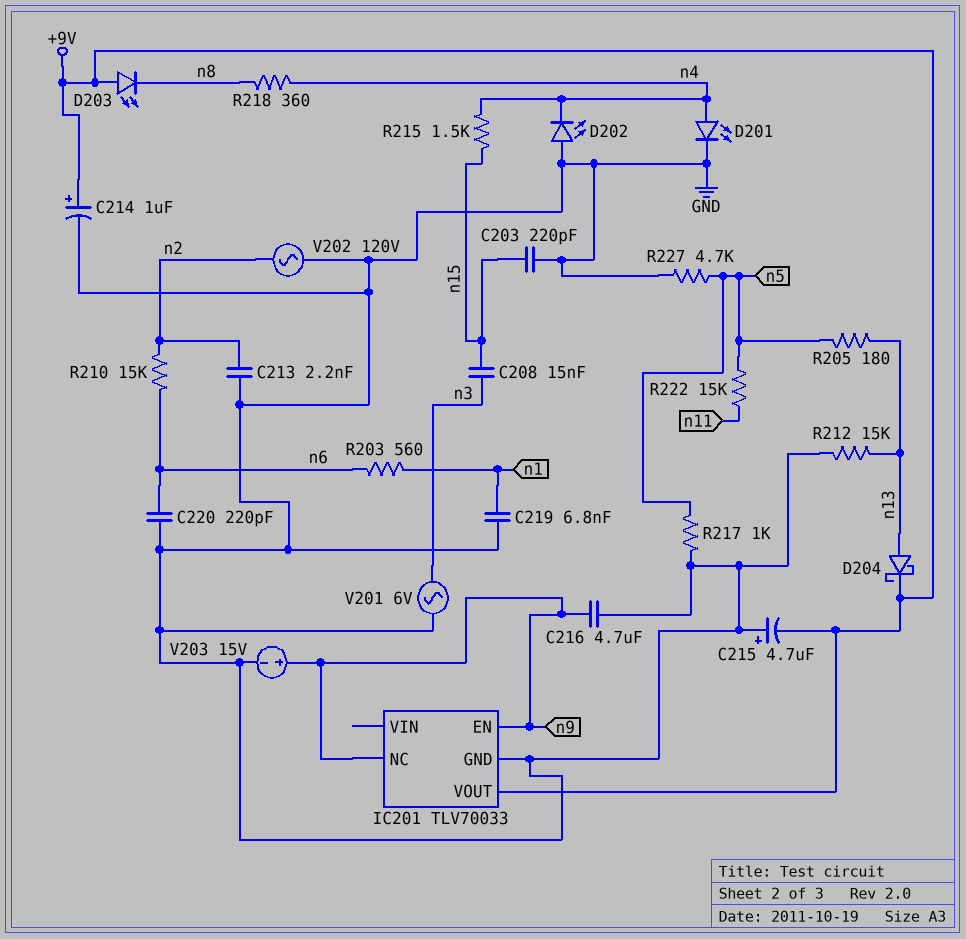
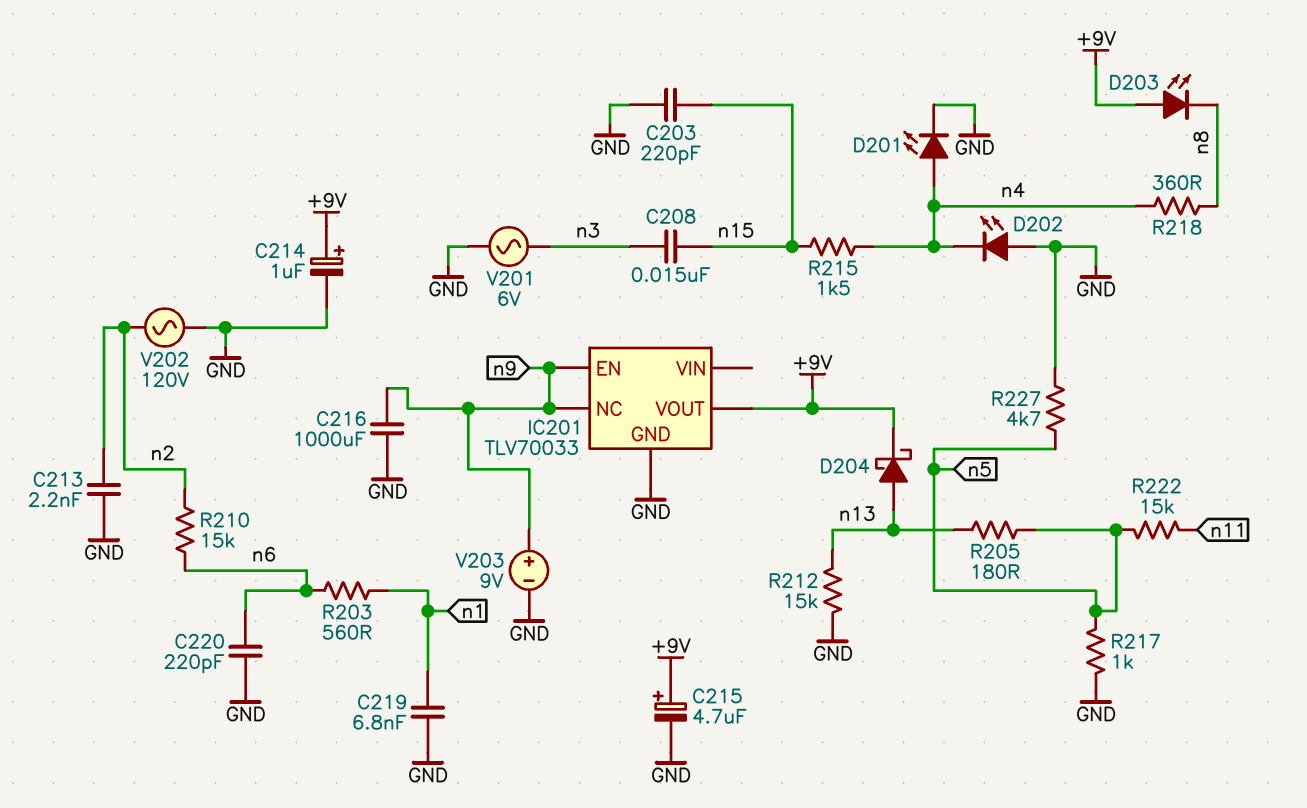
C215: 4.7uF (plus GND, minus +9V) -> 4.7uF (plus +9V, minus GND)
C216: 4.7uF (GND, n9) -> 1000uF (GND, n9)
V203: 15V (plus n9, minus GND) -> 9V (plus n9, minus GND)

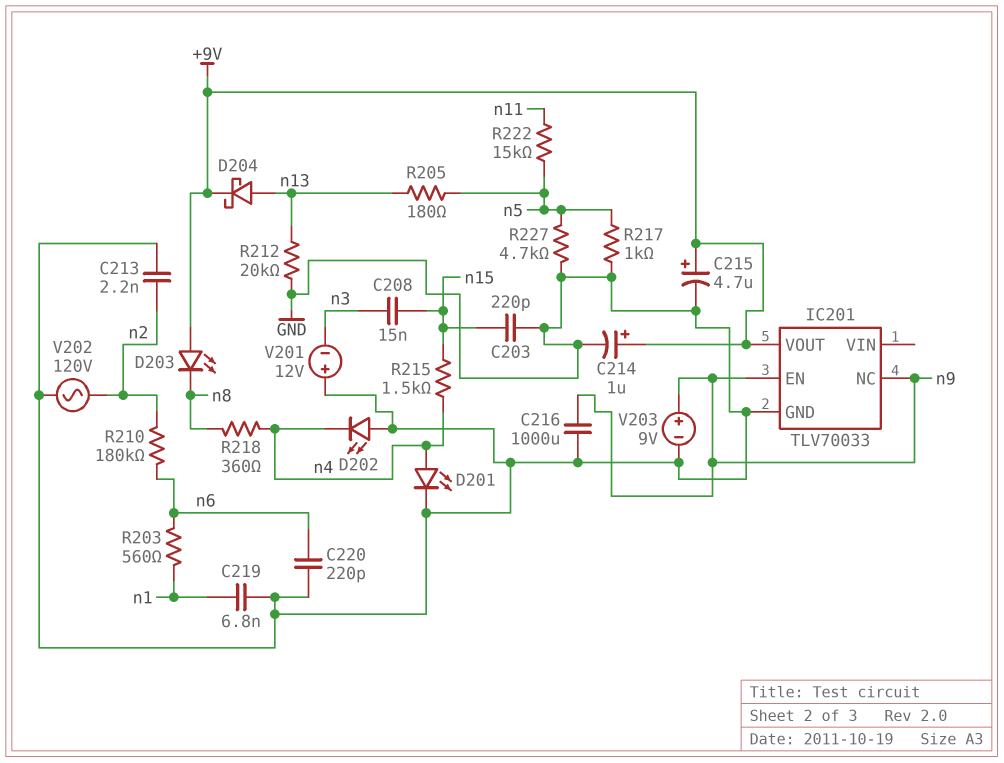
R210: 15k (n2, n6) -> 180k (n2, n6)
R212: 15k (GND, n13) -> 20k (GND, n13)
V201: AC 6V (GND, n3) -> 12V (plus GND, minus n3)

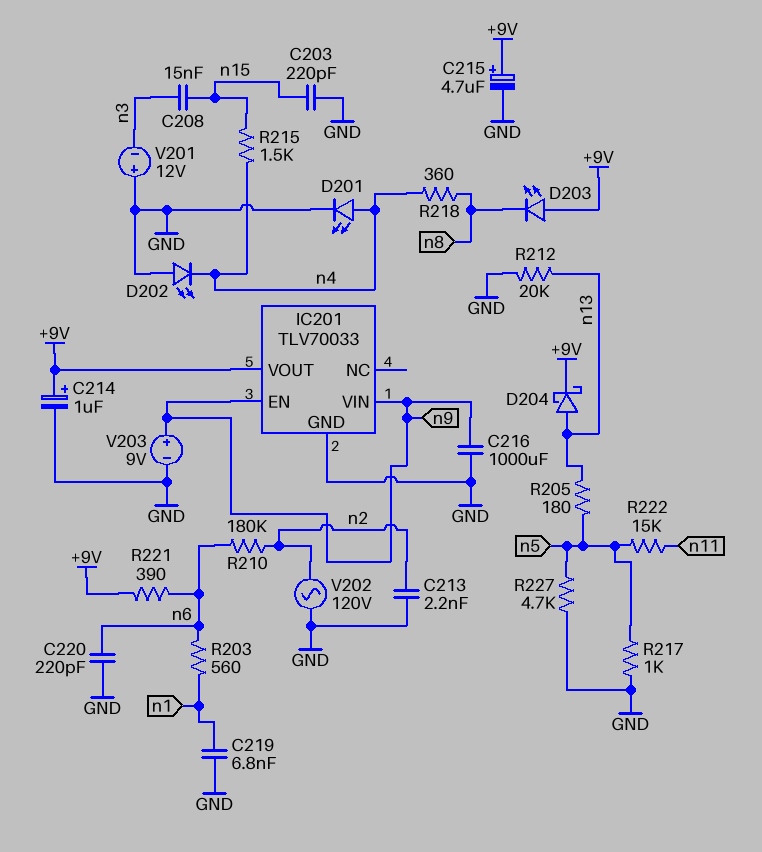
IC201 pin NC: n9 -> none
IC201 pin VIN: none -> n9
R221: none -> 390 (+9V, n6)

